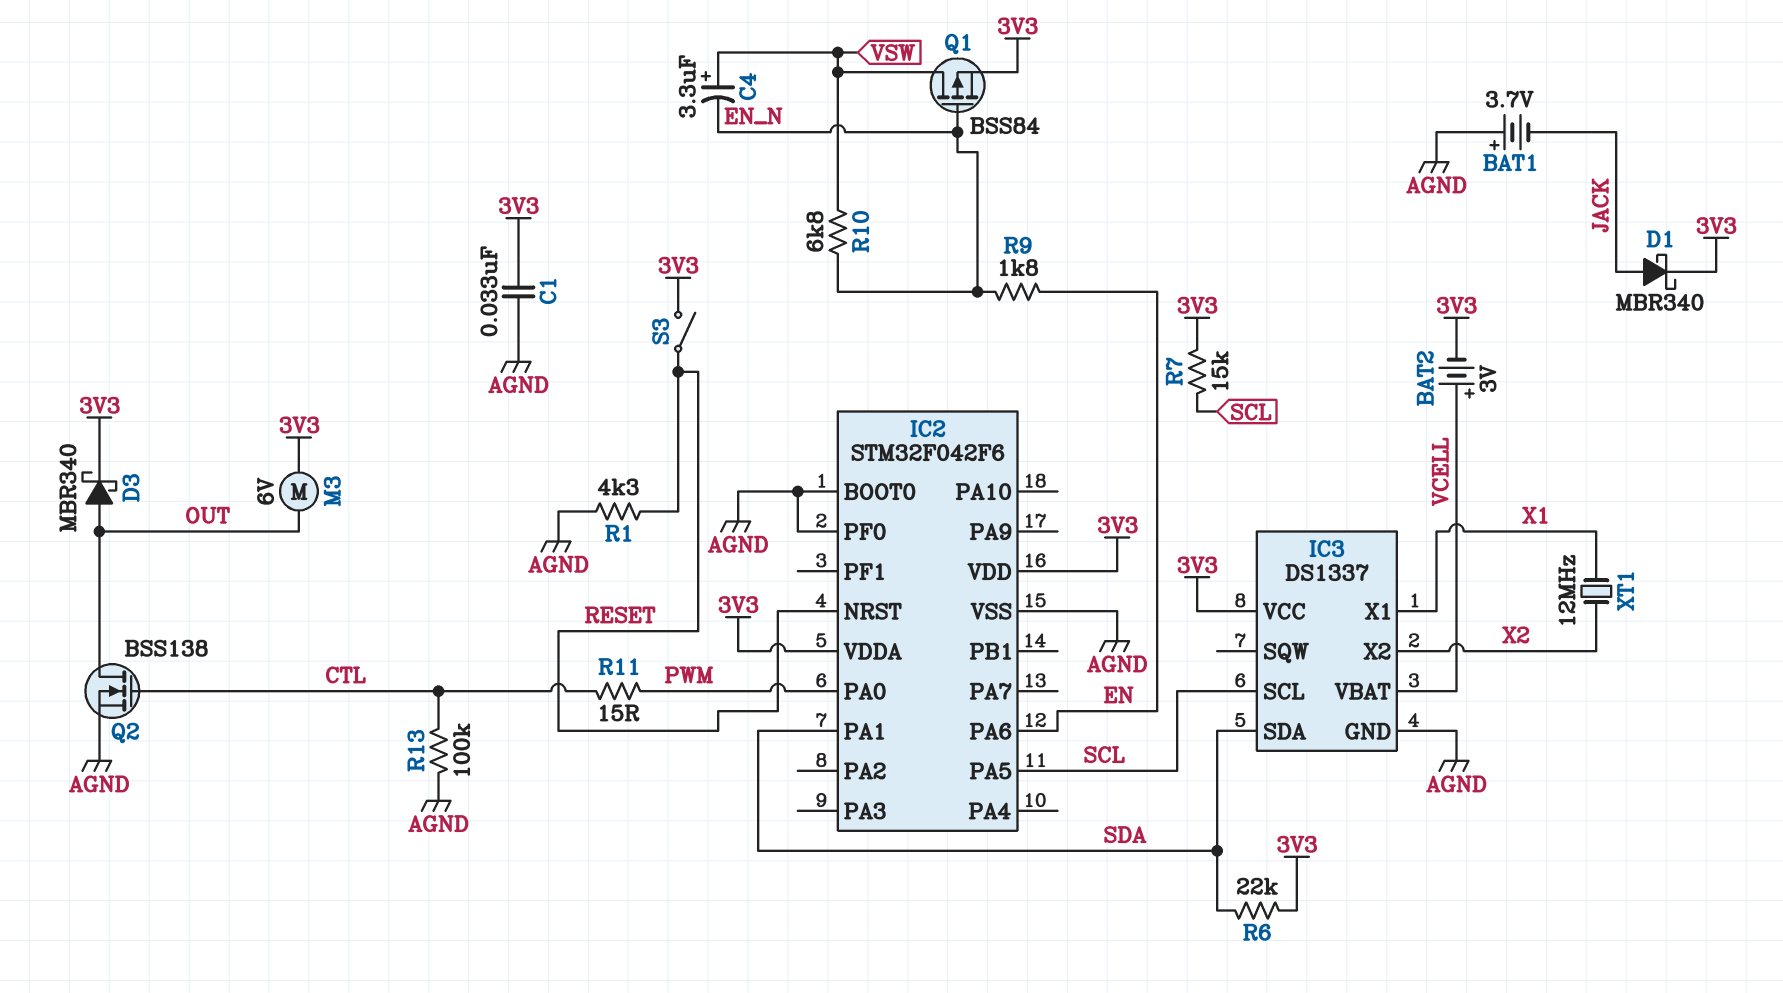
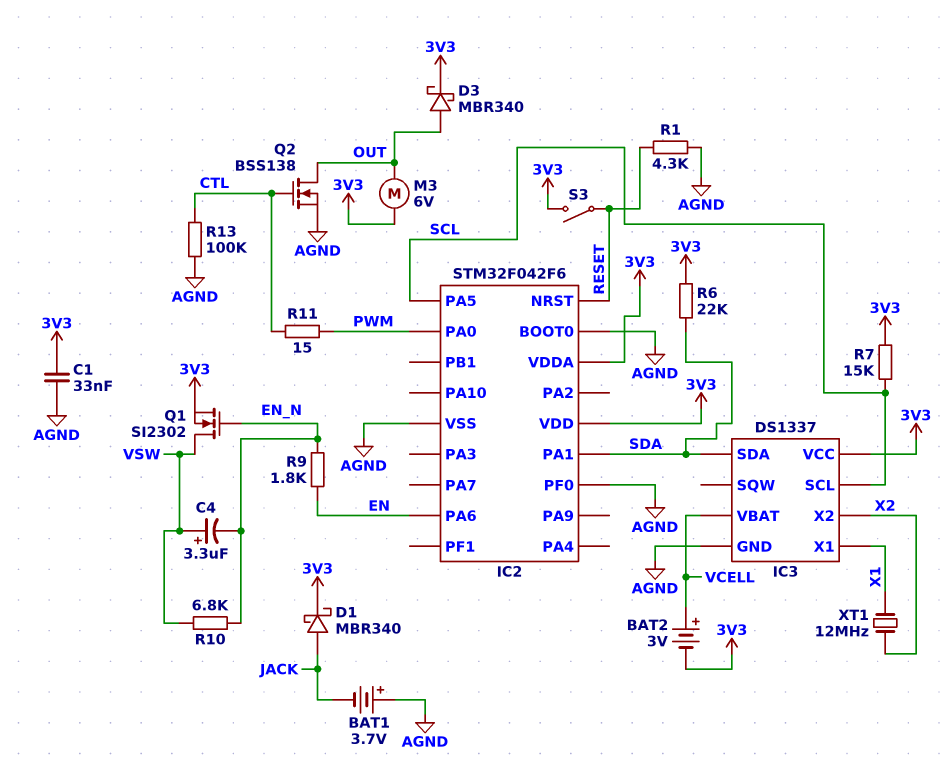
Q1: PMOS BSS84 (G EN_N, D VSW, S 3V3) -> NMOS SI2302 (G EN_N, D VSW, S 3V3)

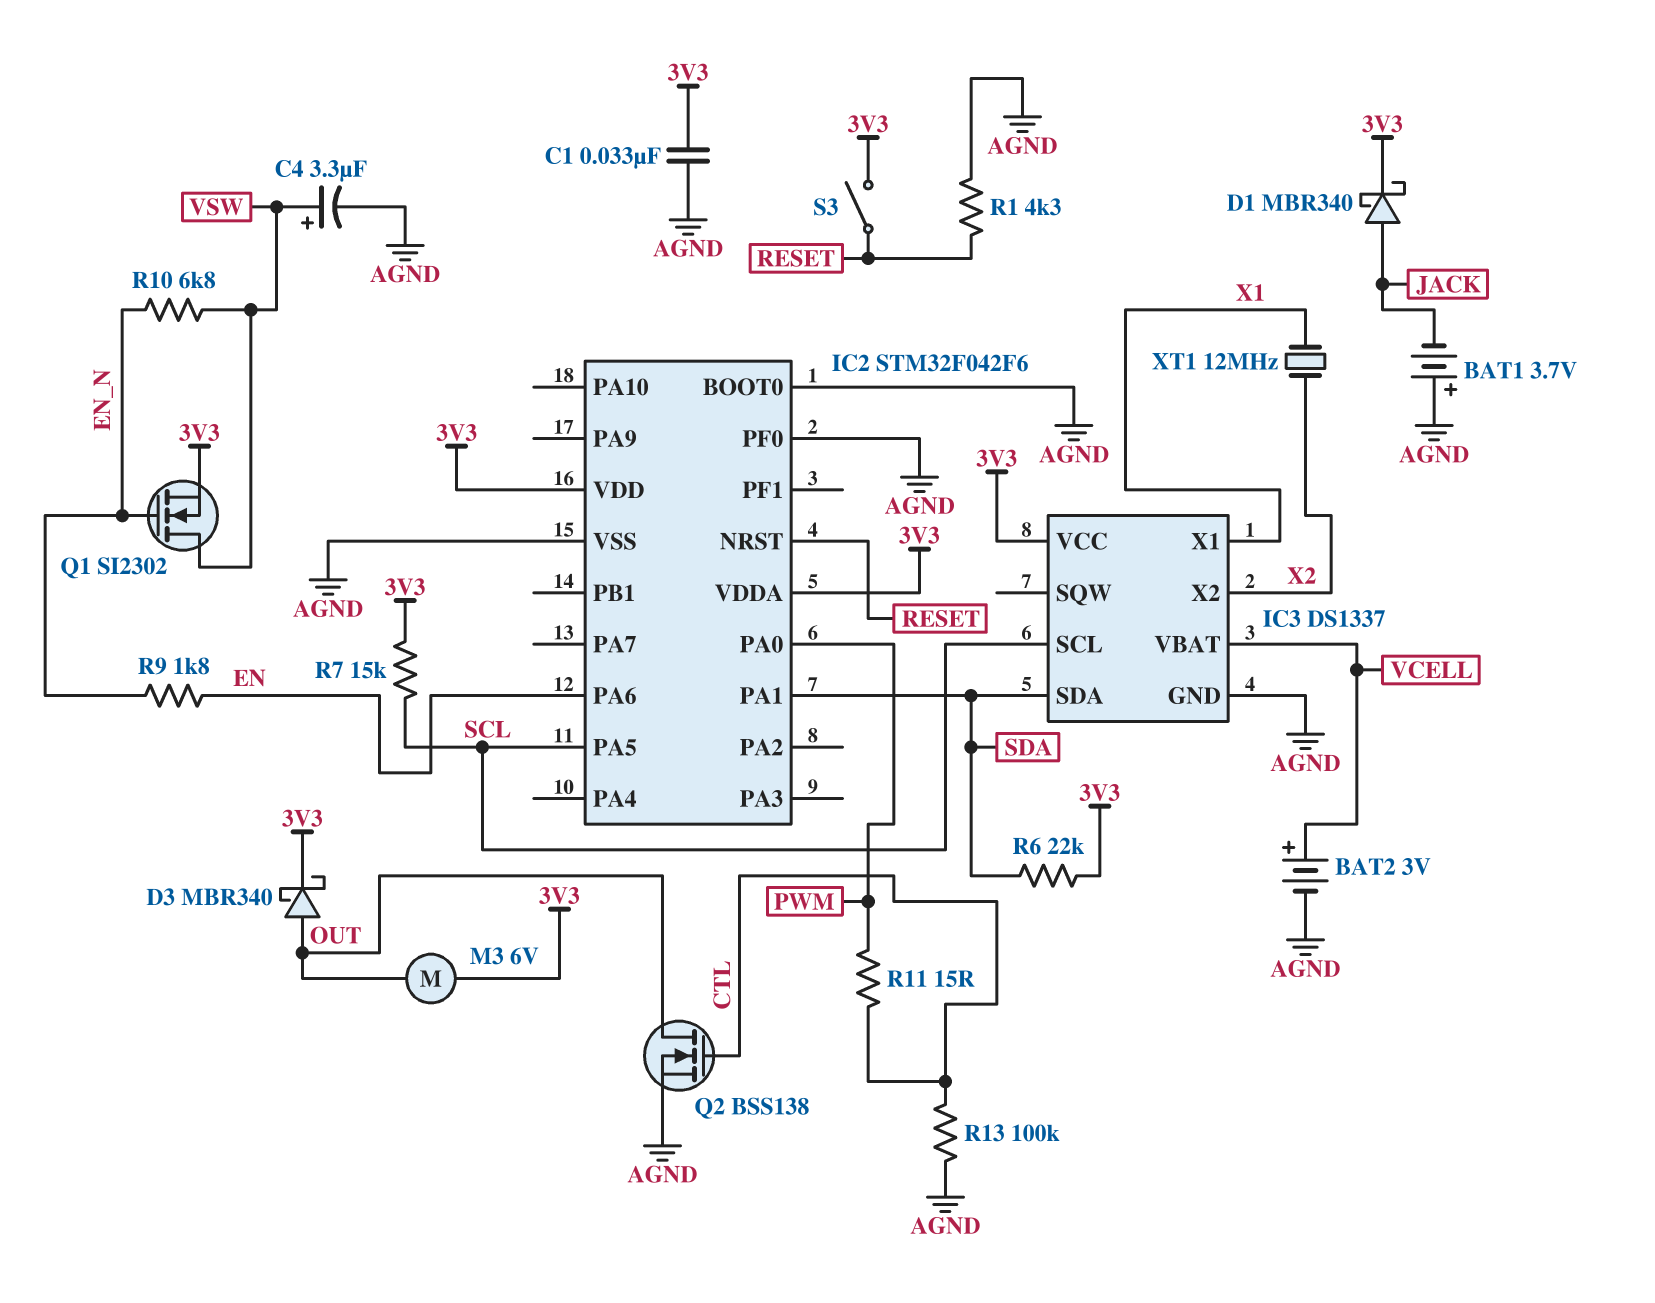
BAT2: 3V (plus VCELL, minus 3V3) -> 3V (plus VCELL, minus AGND)
C4: 3.3uF (plus VSW, minus EN_N) -> 3.3uF (plus VSW, minus AGND)

